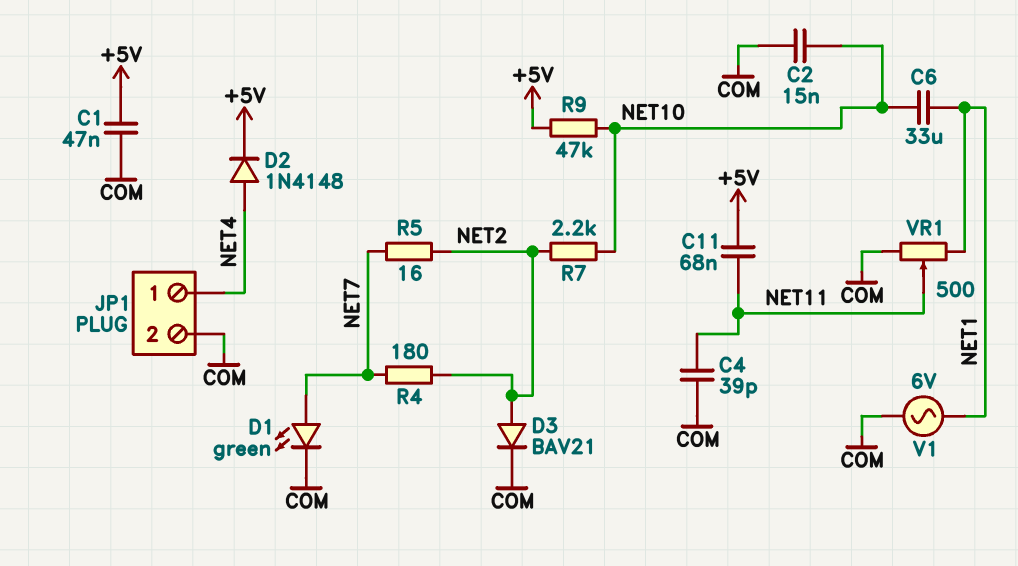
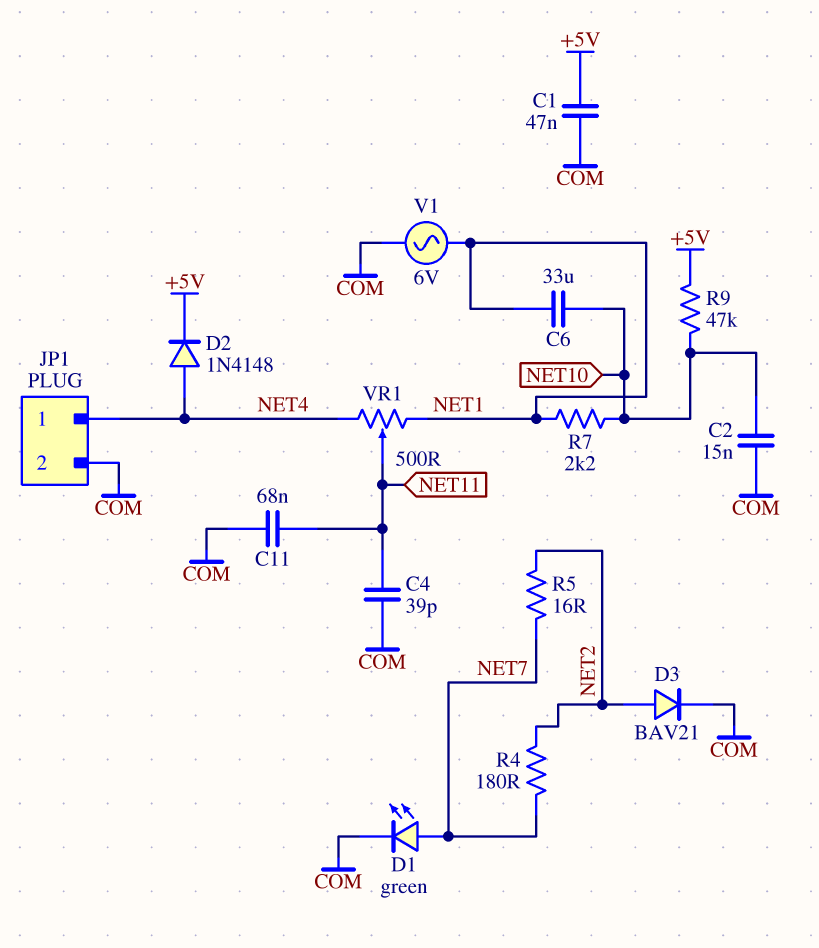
C11: 68nF (+5V, NET11) -> 68nF (COM, NET11)
R7: 2.2k (NET2, NET10) -> 2.2k (NET1, NET10)
VR1: 500 (COM, NET1, wiper NET11) -> 500 (NET1, NET4, wiper NET11)

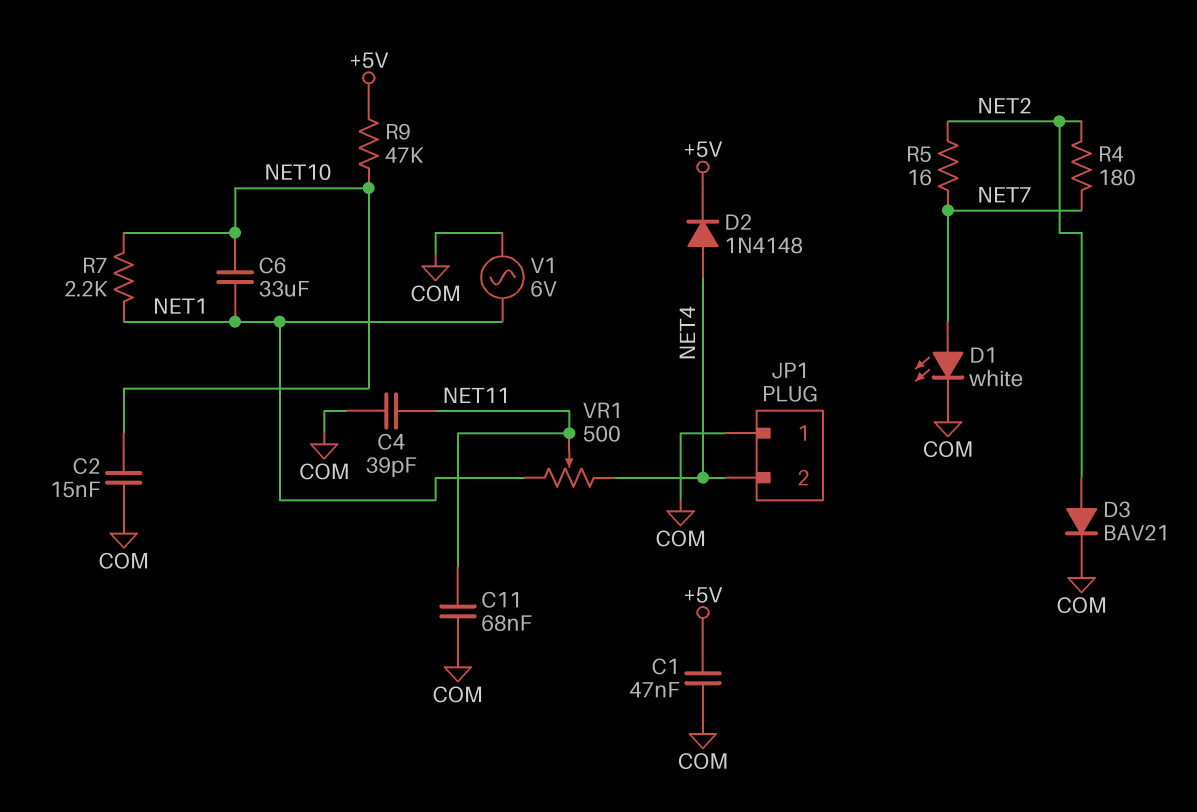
D1: LED green (A NET7, K COM) -> LED white (A NET7, K COM)
JP1 pin 1: NET4 -> COM
JP1 pin 2: COM -> NET4

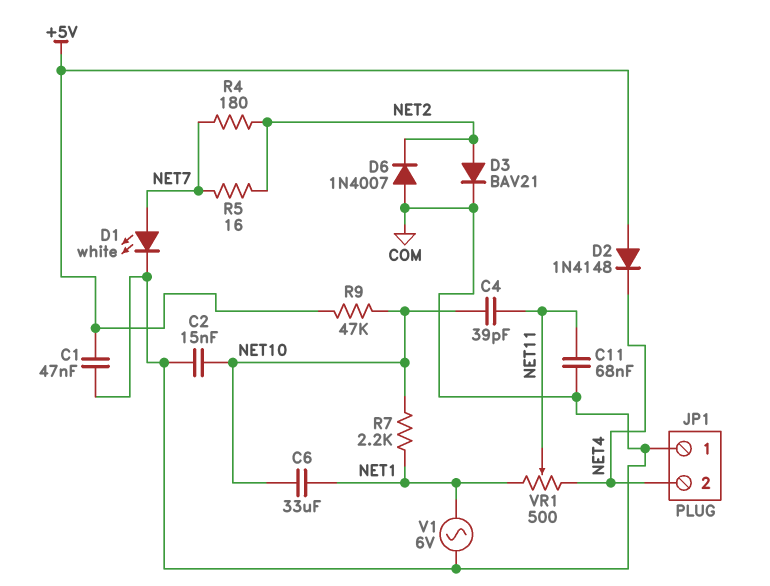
C4: 39pF (COM, NET11) -> 39pF (NET10, NET11)
D2: diode 1N4148 (A NET4, K +5V) -> diode 1N4148 (A +5V, K NET4)
D6: none -> diode 1N4007 (A COM, K NET2)

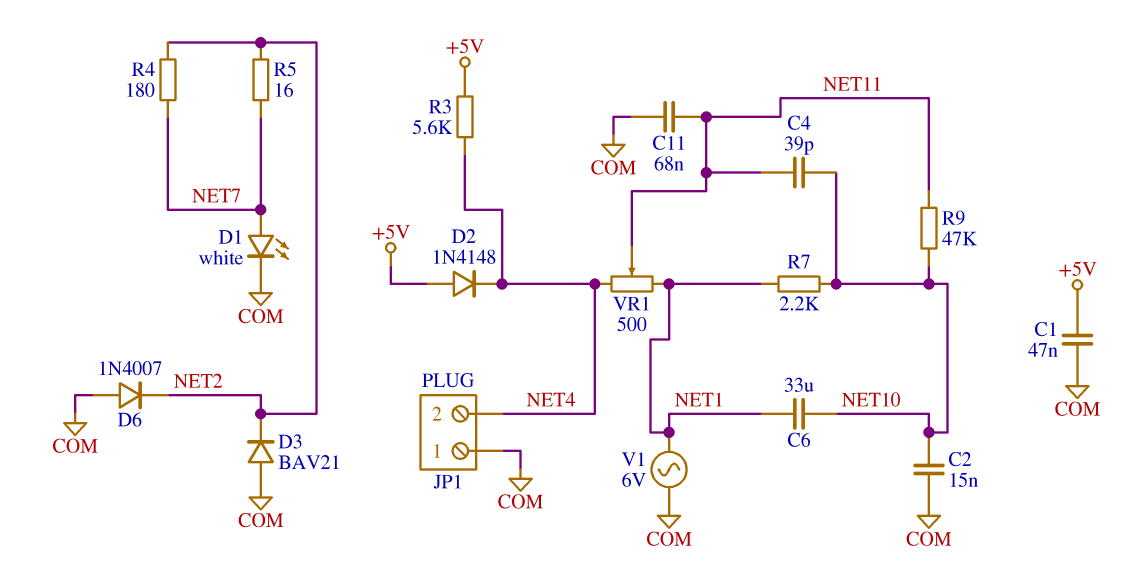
D3: diode BAV21 (A NET2, K COM) -> diode BAV21 (A COM, K NET2)
R3: none -> 5.6k (+5V, NET4)
R9: 47k (+5V, NET10) -> 47k (NET10, NET11)

